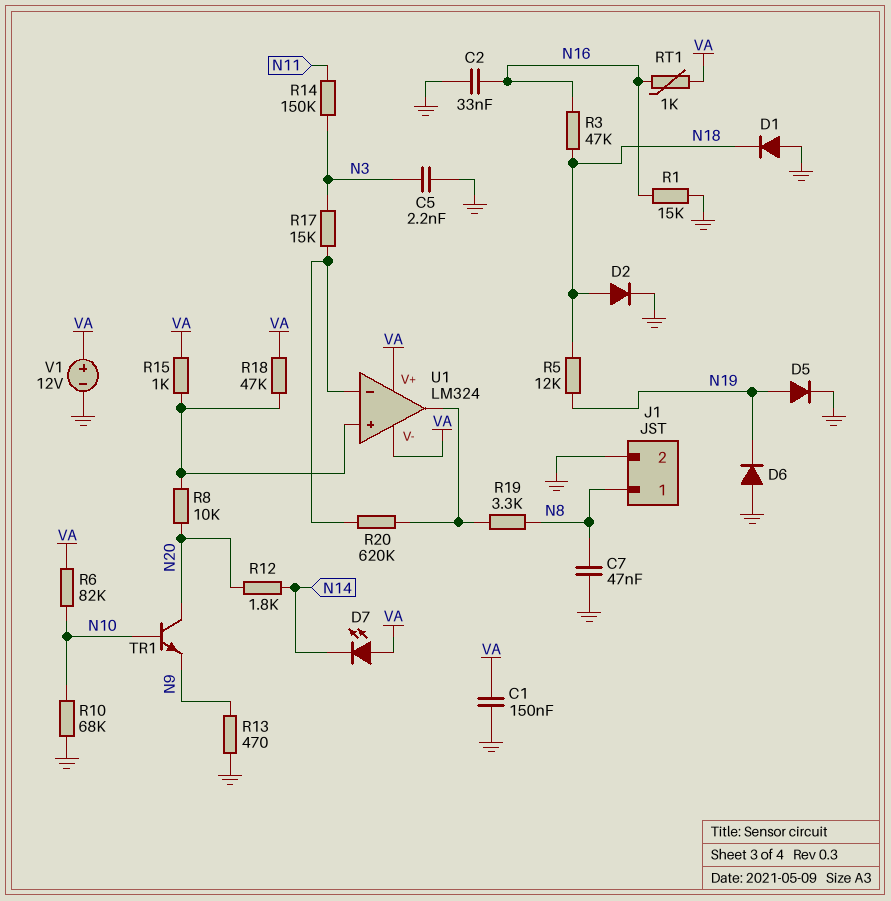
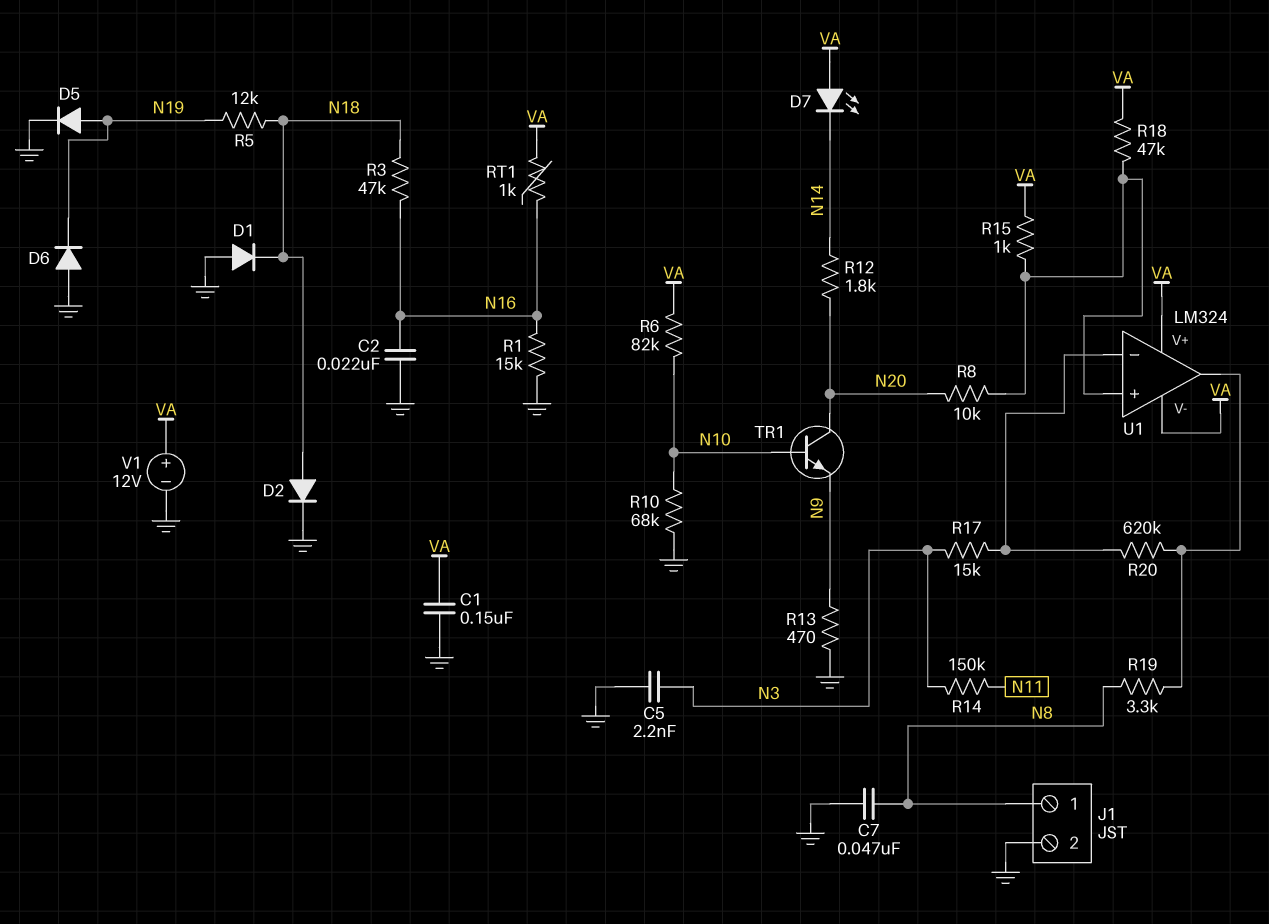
C2: 33nF (GND, N16) -> 22nF (GND, N16)

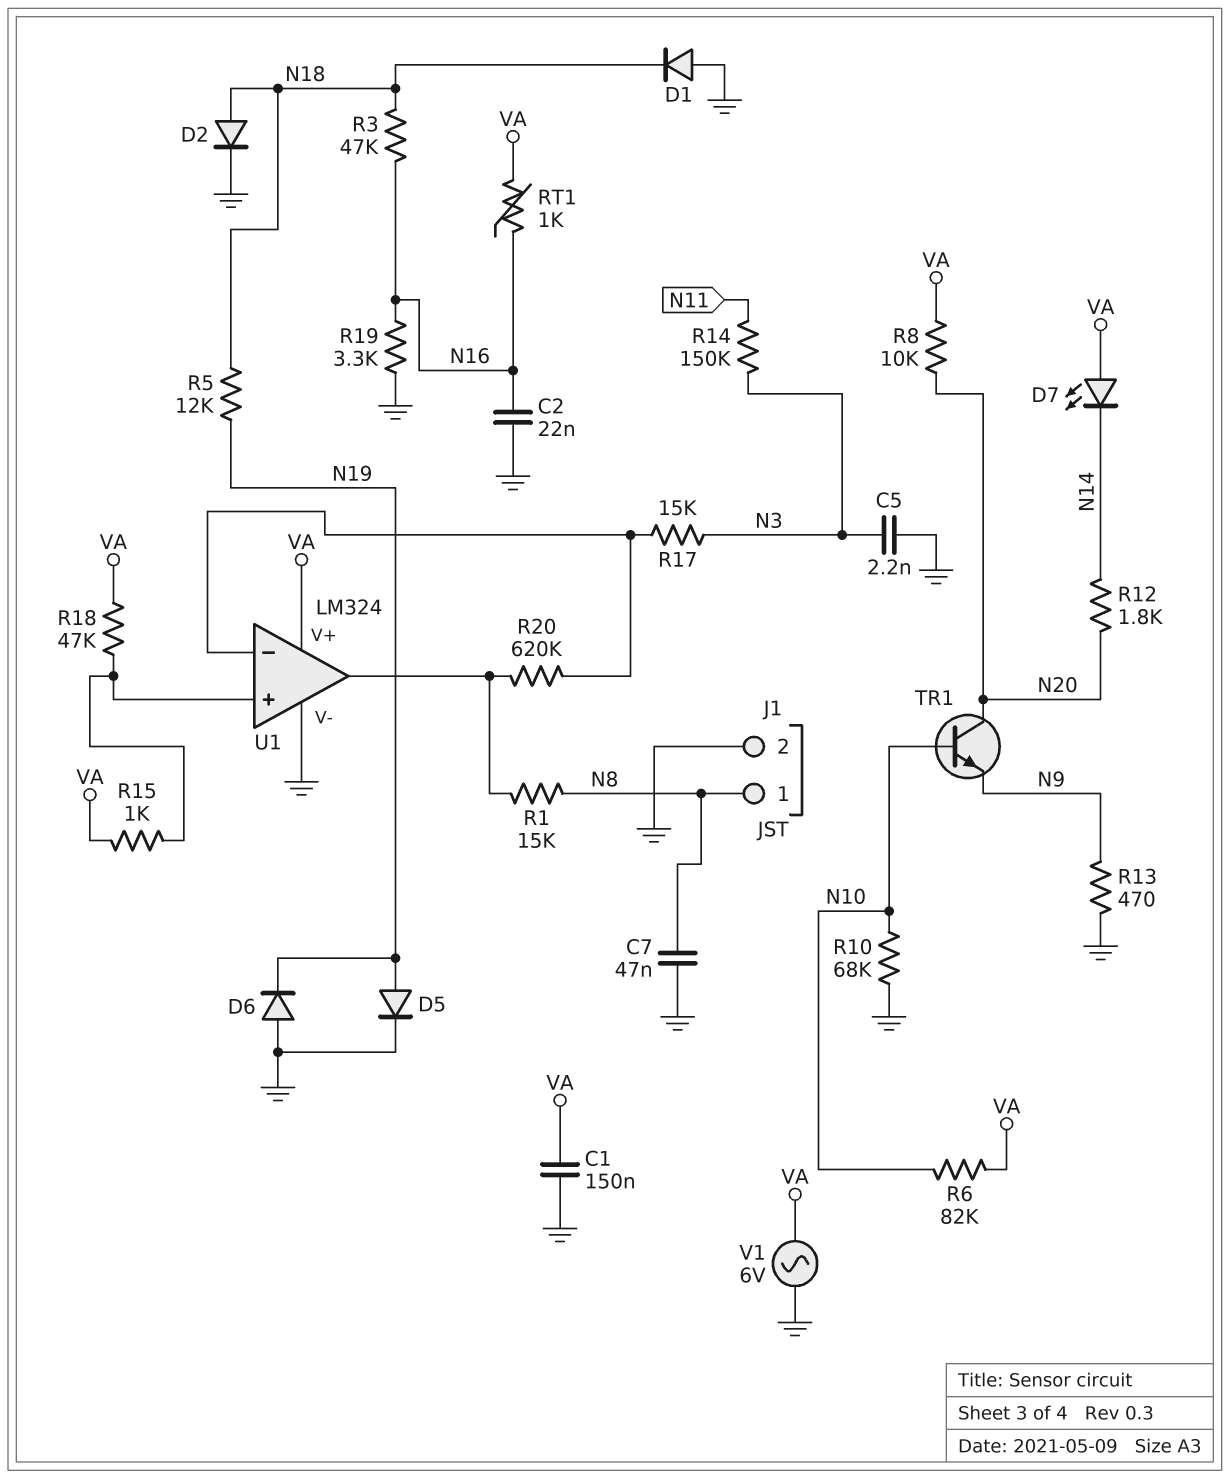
R1: 15k (GND, N16) -> 15k (N8, U1/out)
R8: 10k (N20, U1/in+) -> 10k (N20, VA)
R19: 3.3k (N8, U1/out) -> 3.3k (GND, N16)
U1 pin V-: VA -> GND
V1: 12V (plus VA, minus GND) -> AC 6V (GND, VA)

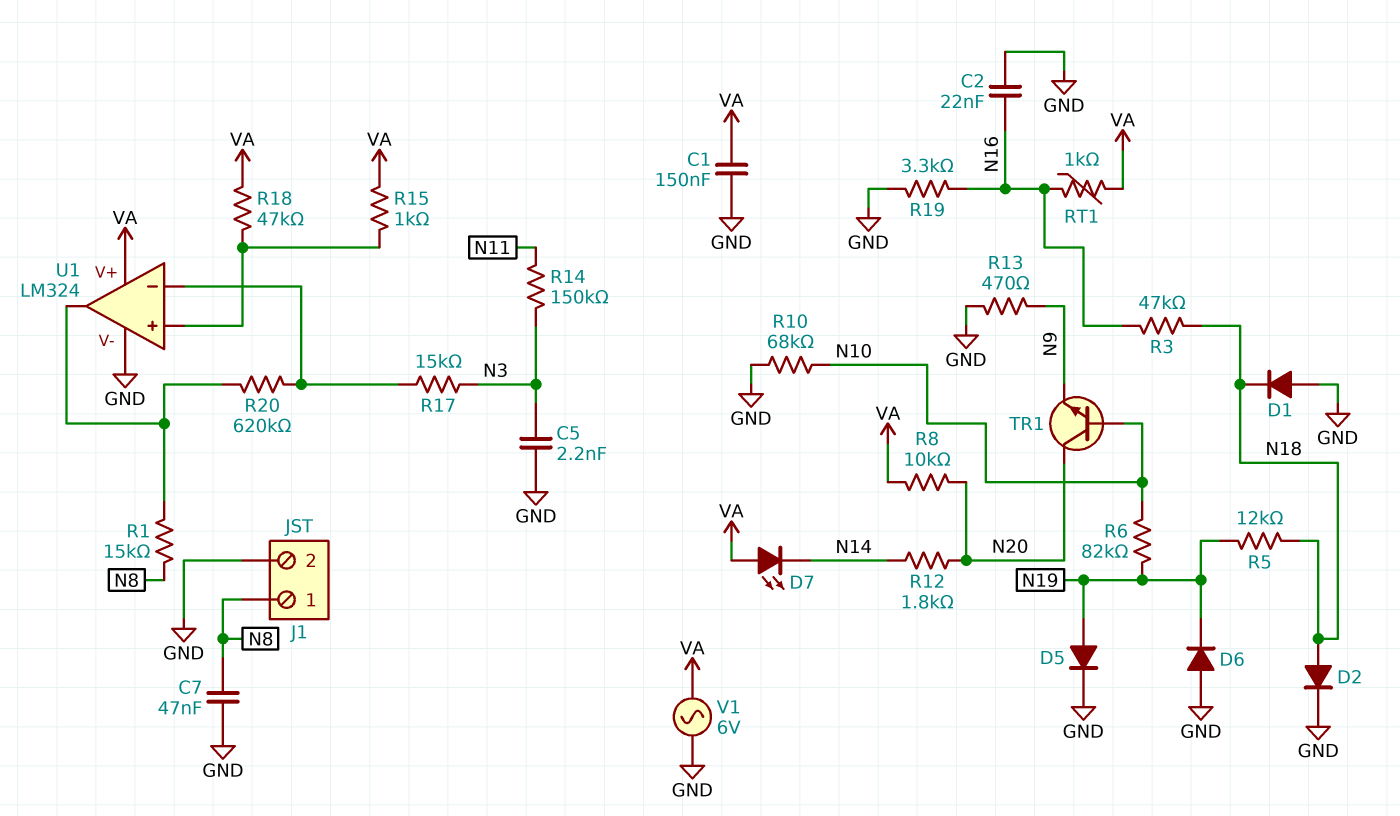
R6: 82k (N10, VA) -> 82k (N10, N19)

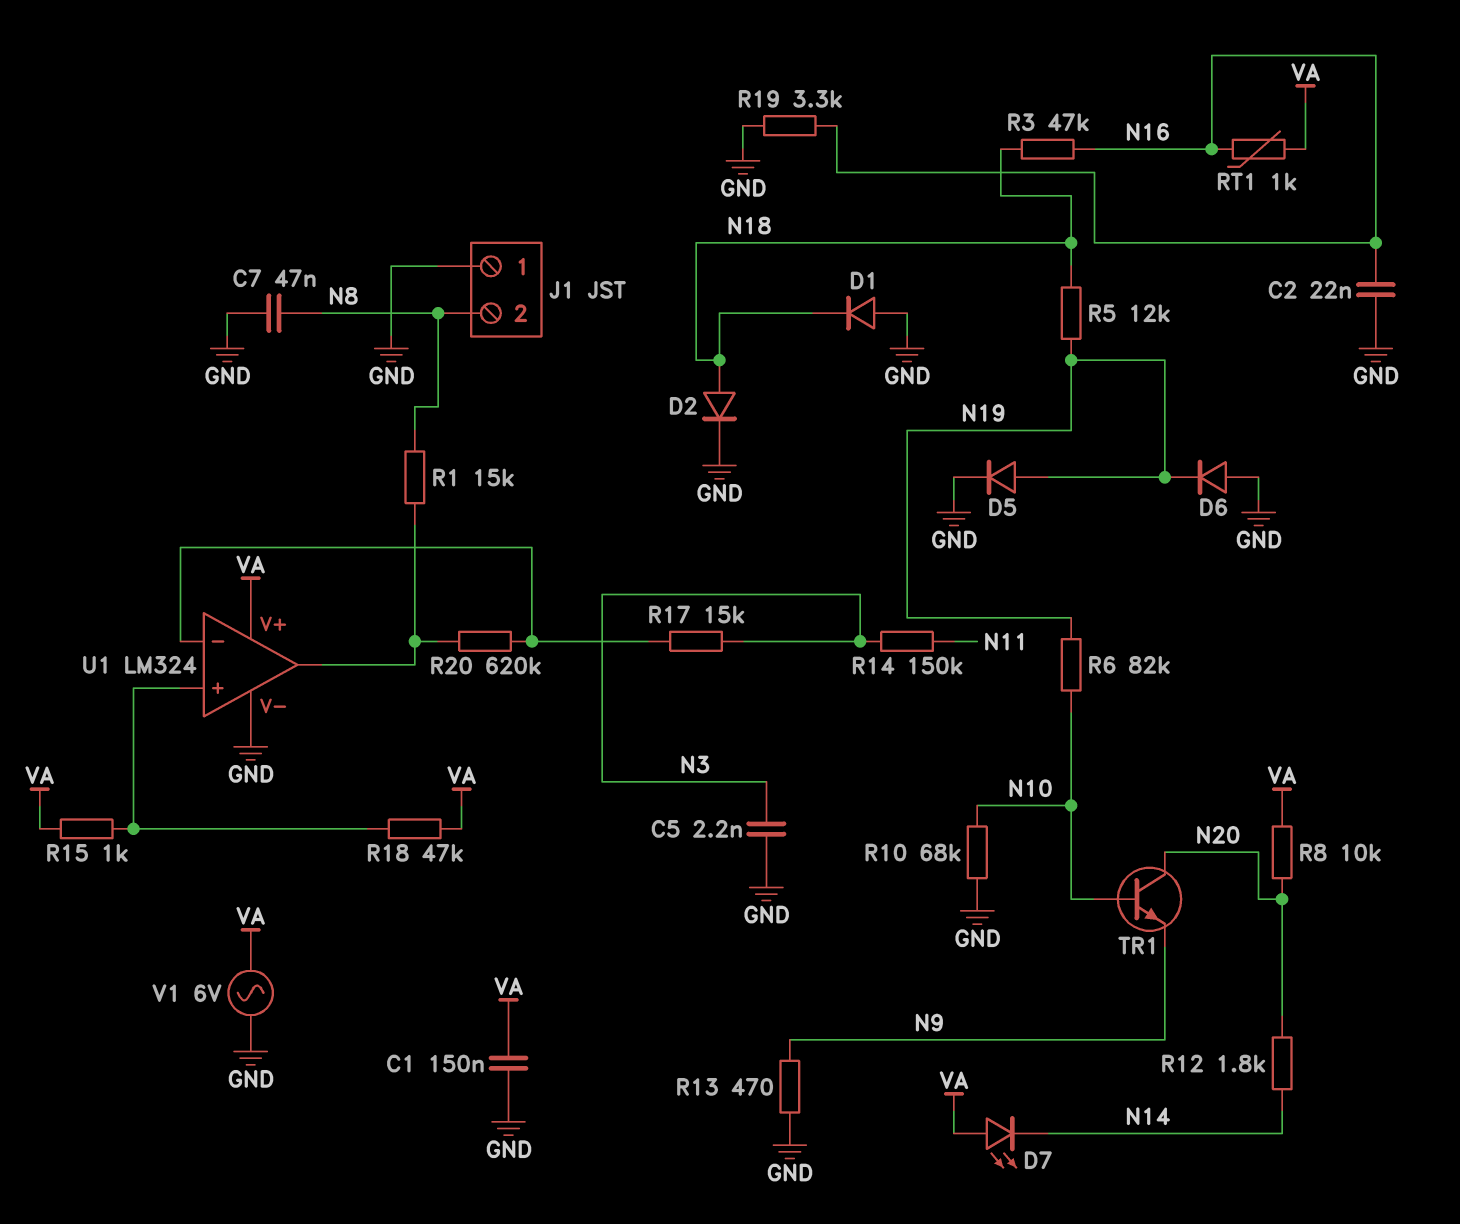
J1 pin 1: N8 -> GND
J1 pin 2: GND -> N8

